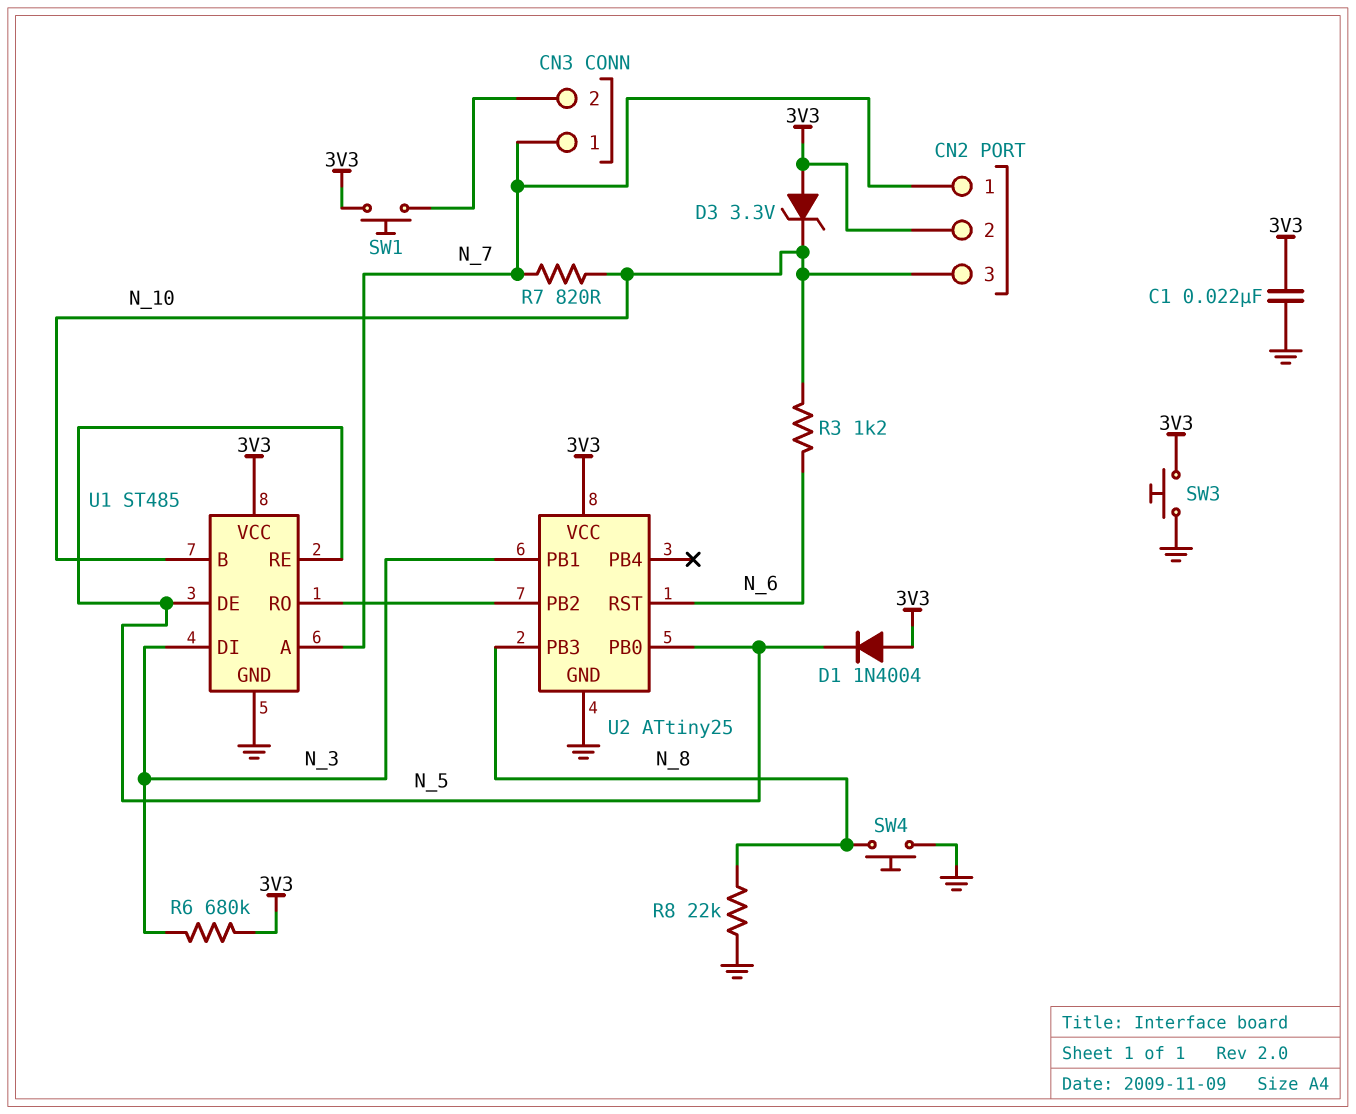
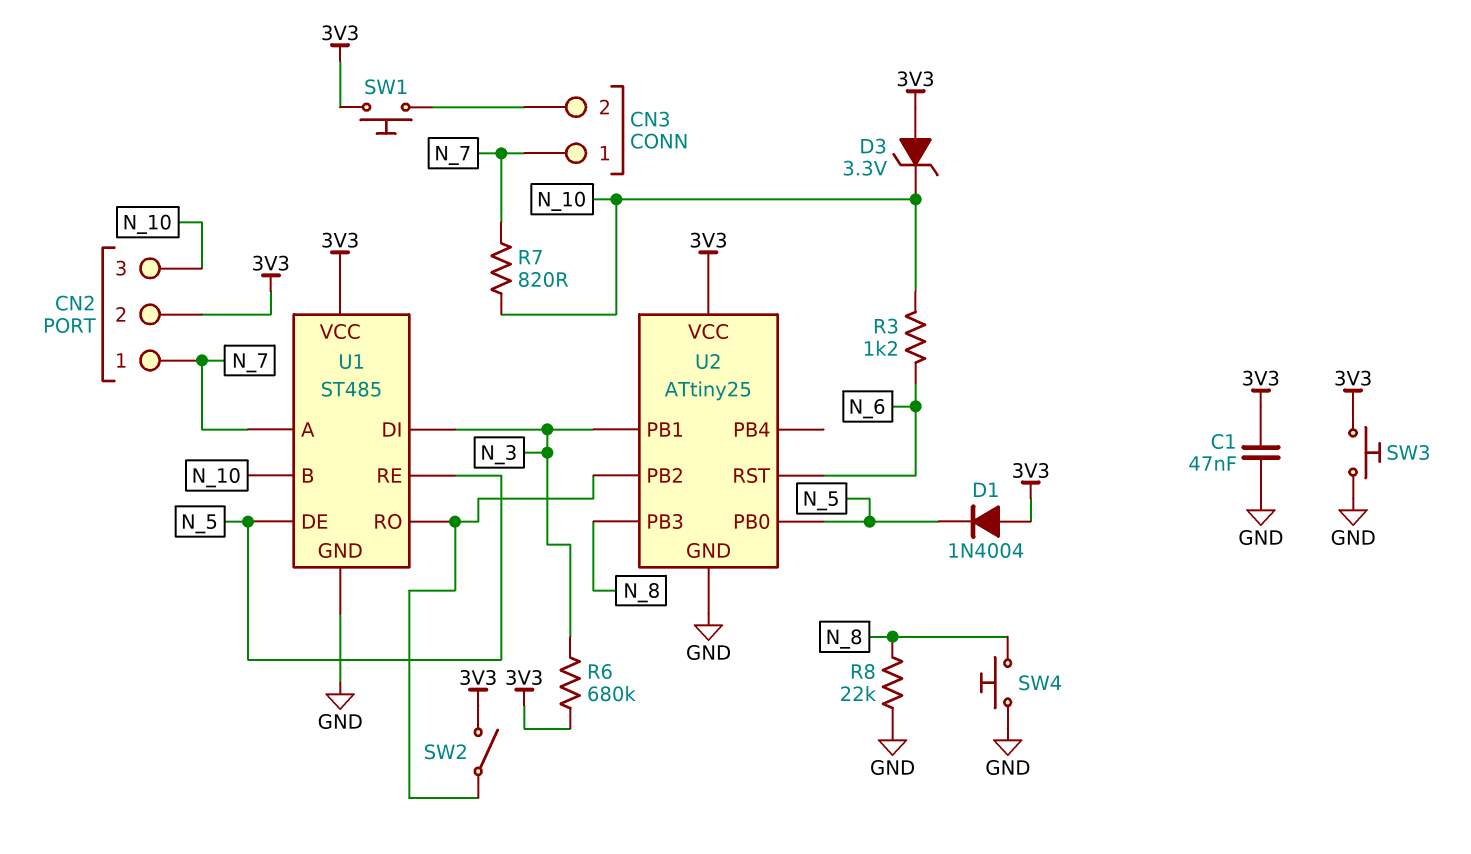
C1: 22nF (3V3, GND) -> 47nF (3V3, GND)
SW2: none -> switch (3V3, U1/RO)

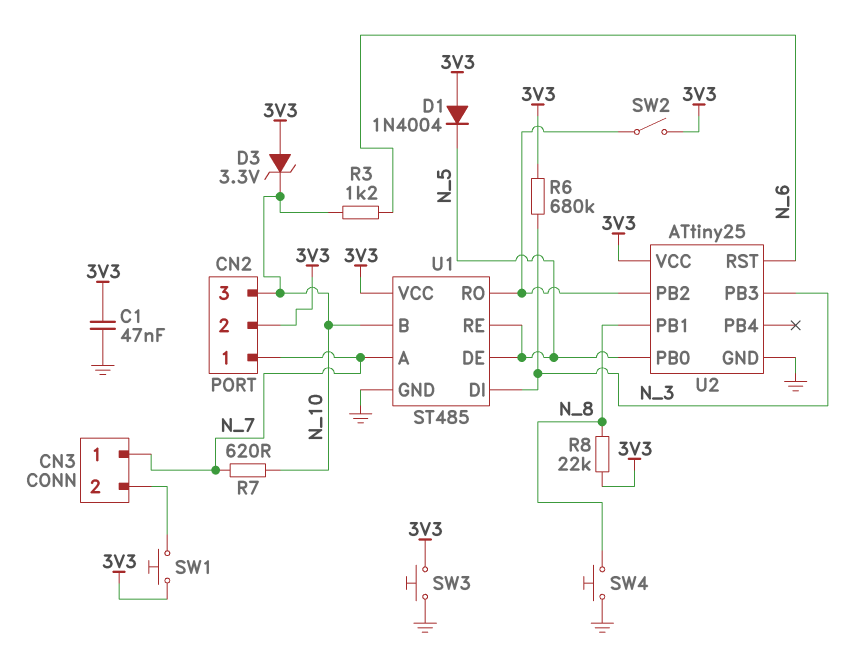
R7: 820 (N_7, N_10) -> 620 (N_7, N_10)
R8: 22k (GND, N_8) -> 22k (3V3, N_8)
U2 pin PB1: N_3 -> N_8
U2 pin PB3: N_8 -> N_3

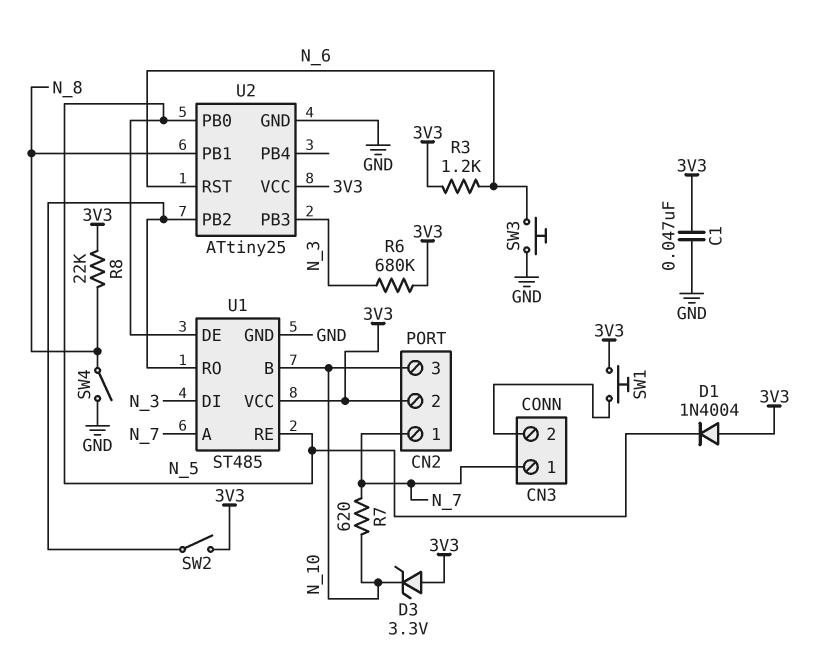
R3: 1.2k (N_6, N_10) -> 1.2k (3V3, N_6)
SW3: button (3V3, GND) -> button (GND, N_6)
SW4: button (GND, N_8) -> switch (GND, N_8)

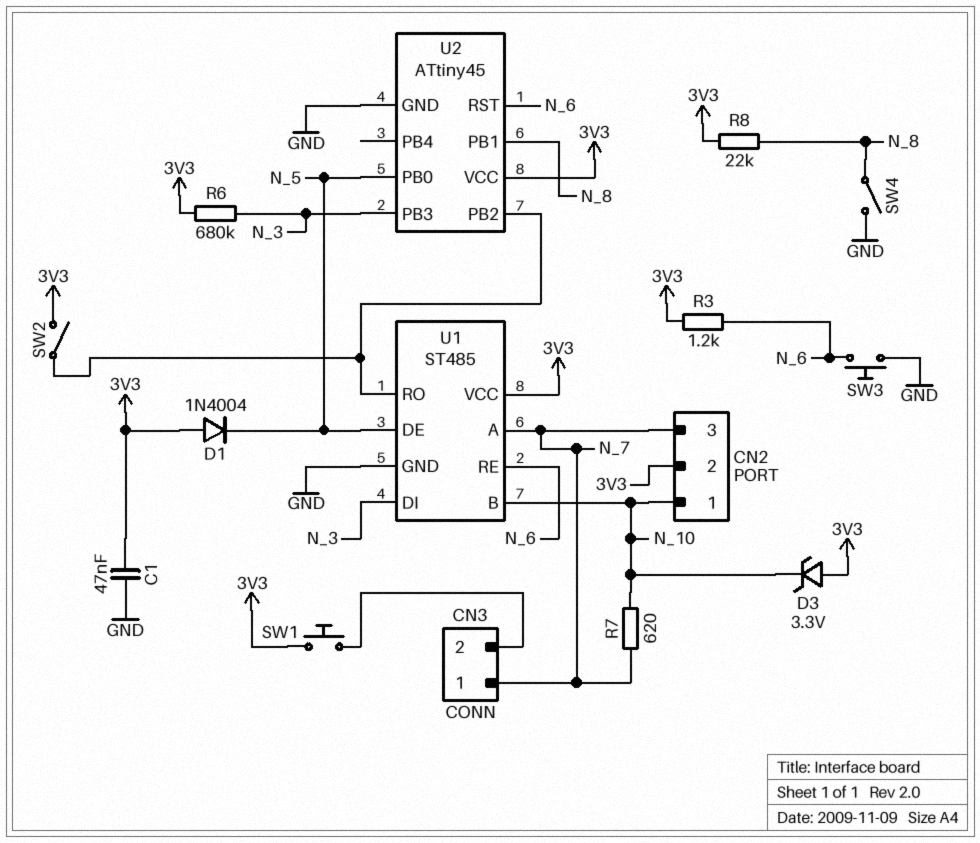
CN2 pin 1: N_7 -> N_10
CN2 pin 3: N_10 -> N_7
U1 pin RE: N_5 -> N_6
U2: ATtiny25 -> ATtiny45

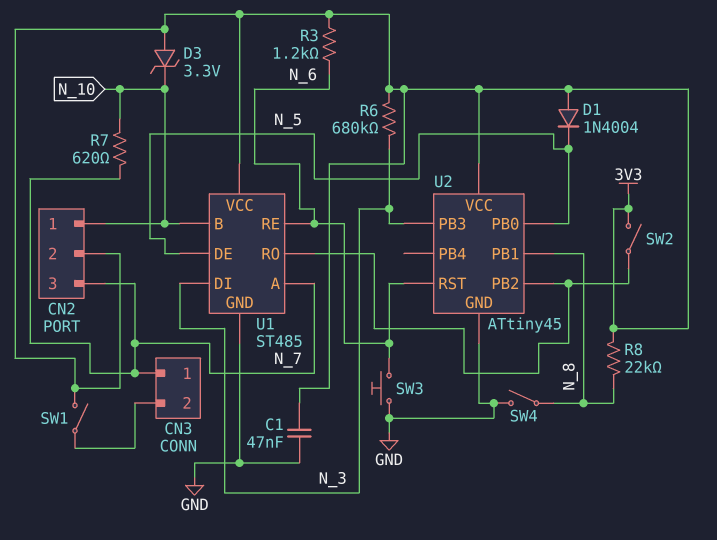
SW1: button (3V3, CN3/2) -> switch (3V3, CN3/2)

